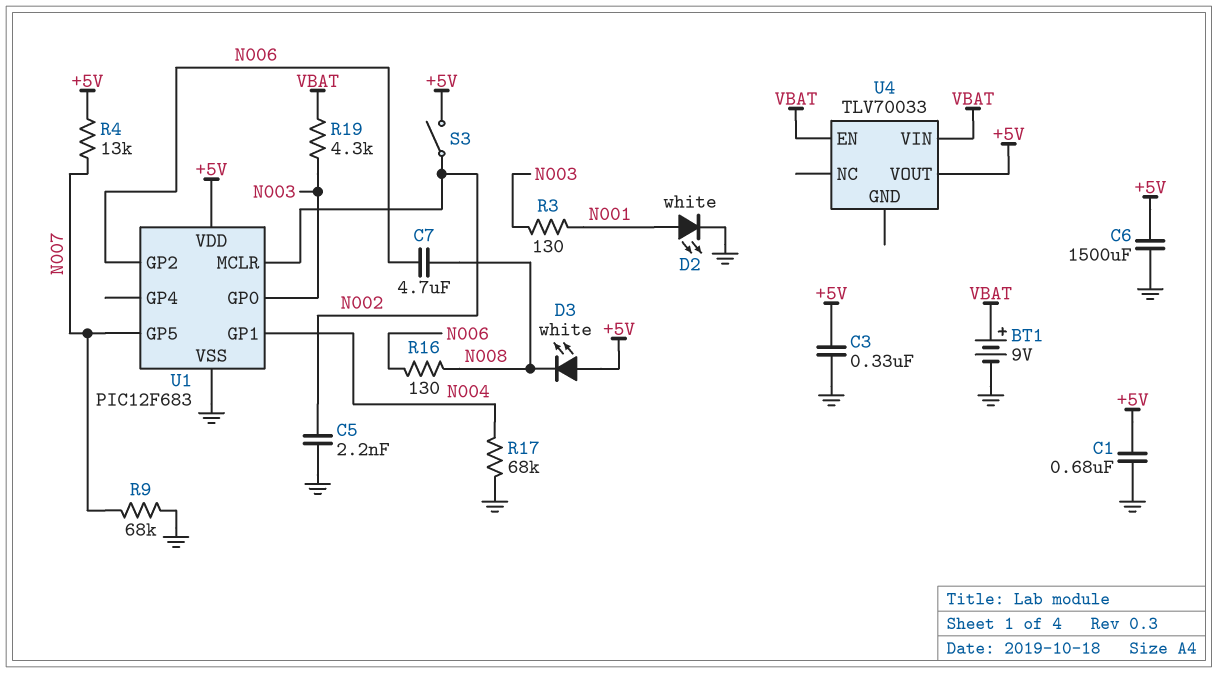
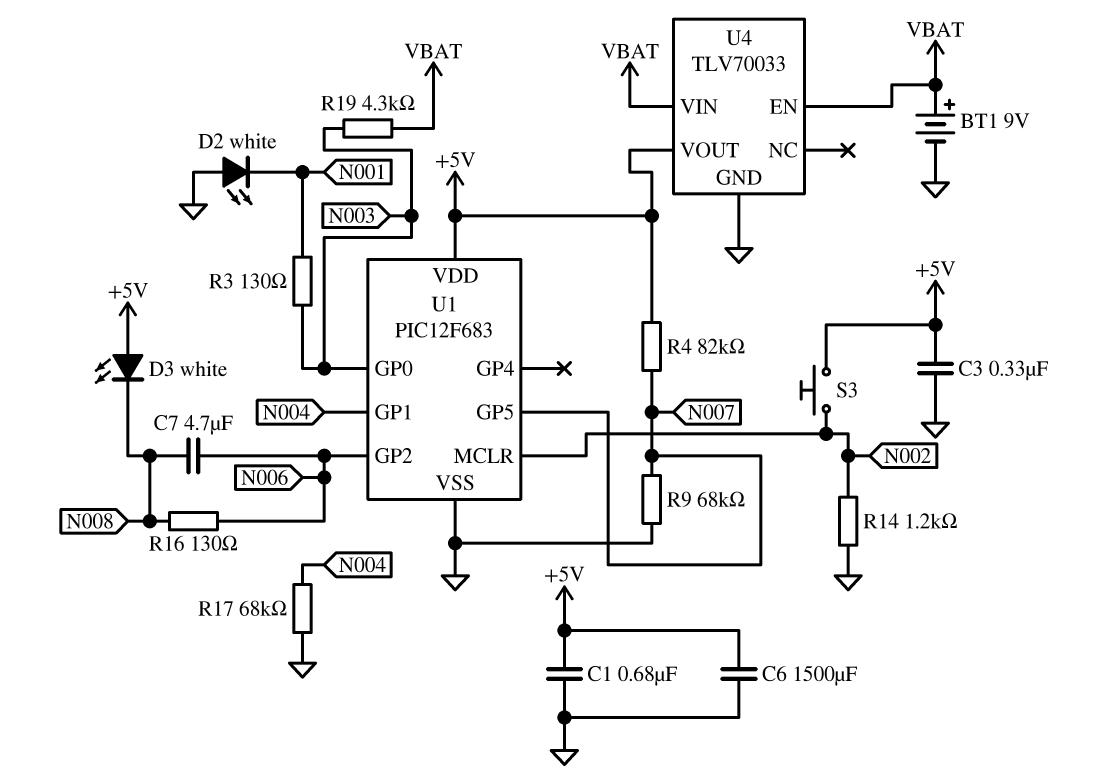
C5: 2.2nF (GND, N002) -> none
D2: LED white (A N001, K GND) -> LED white (A GND, K N001)
R4: 13k (+5V, N007) -> 82k (+5V, N007)
R14: none -> 1.2k (GND, N002)
S3: switch (+5V, N002) -> button (+5V, N002)
U4 pin GND: none -> GND

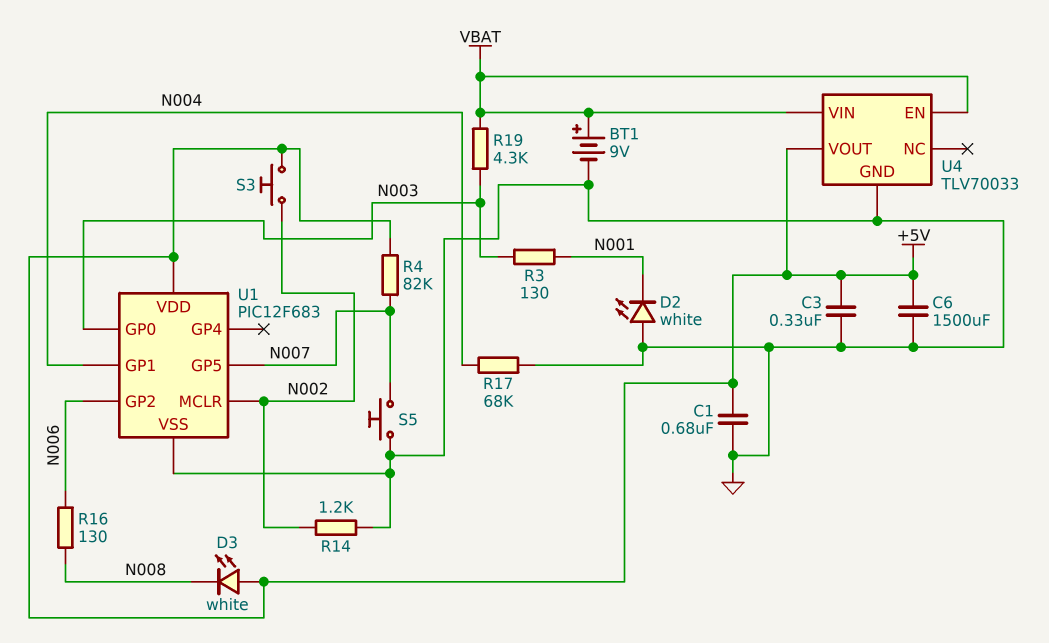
C7: 4.7uF (N006, N008) -> none
R9: 68k (GND, N007) -> none
S5: none -> button (GND, N007)

